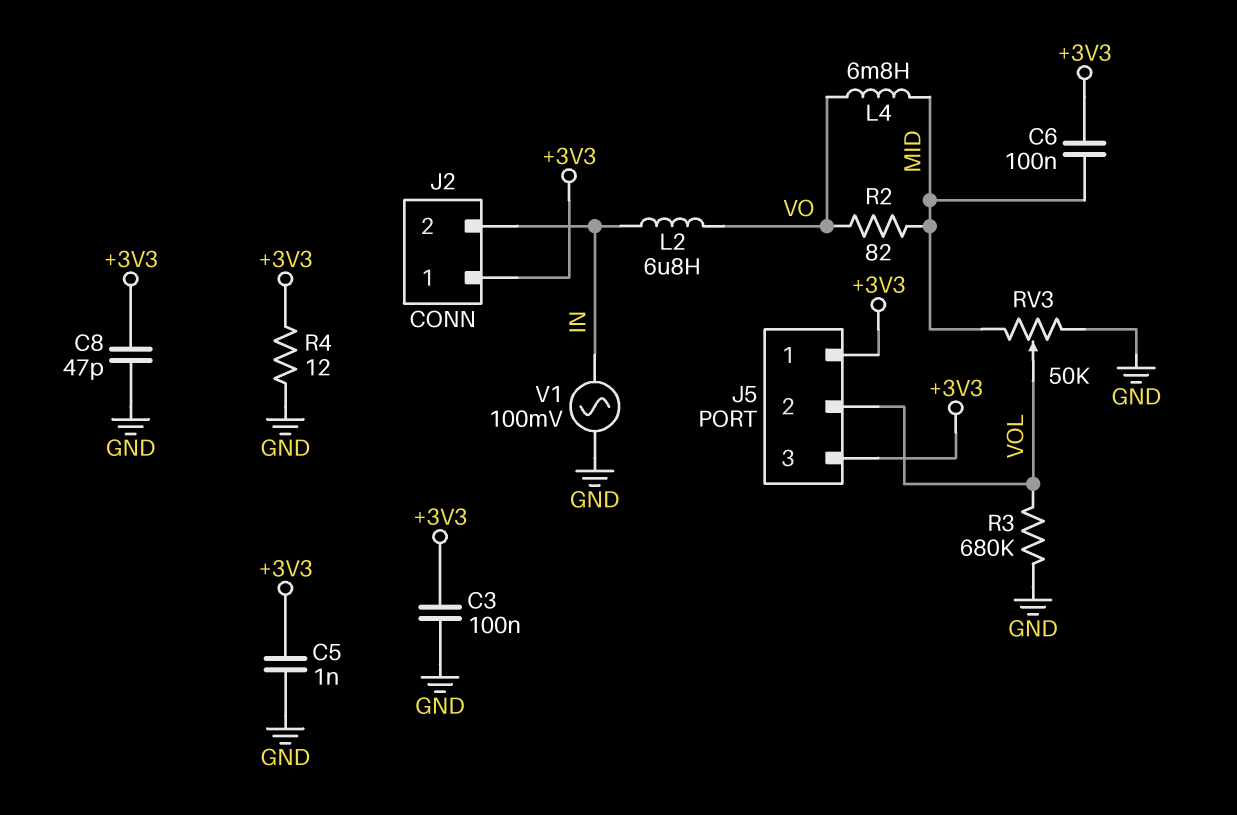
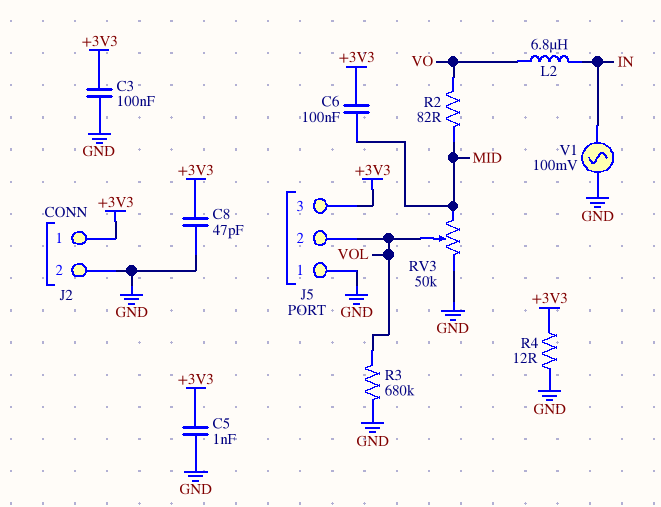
J2 pin 2: IN -> GND
J5 pin 1: +3V3 -> GND
L4: 6.8mH (MID, VO) -> none

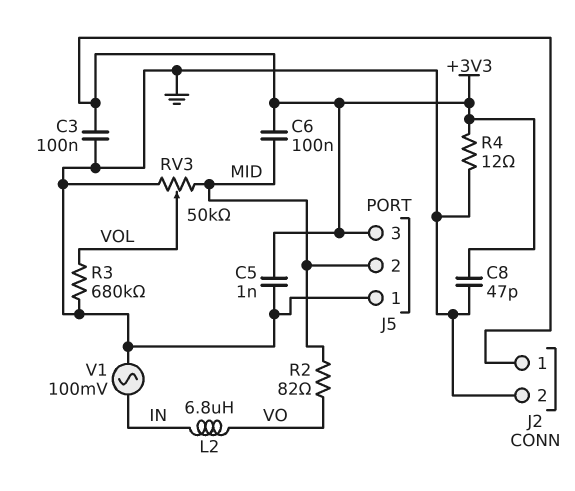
J5 pin 2: VOL -> MID

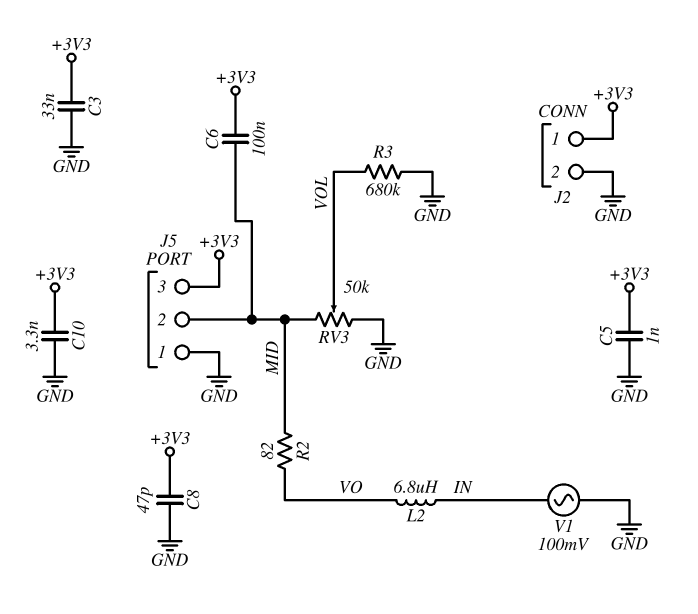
C3: 100nF (+3V3, GND) -> 33nF (+3V3, GND)
C10: none -> 3.3nF (+3V3, GND)
R4: 12 (+3V3, GND) -> none

